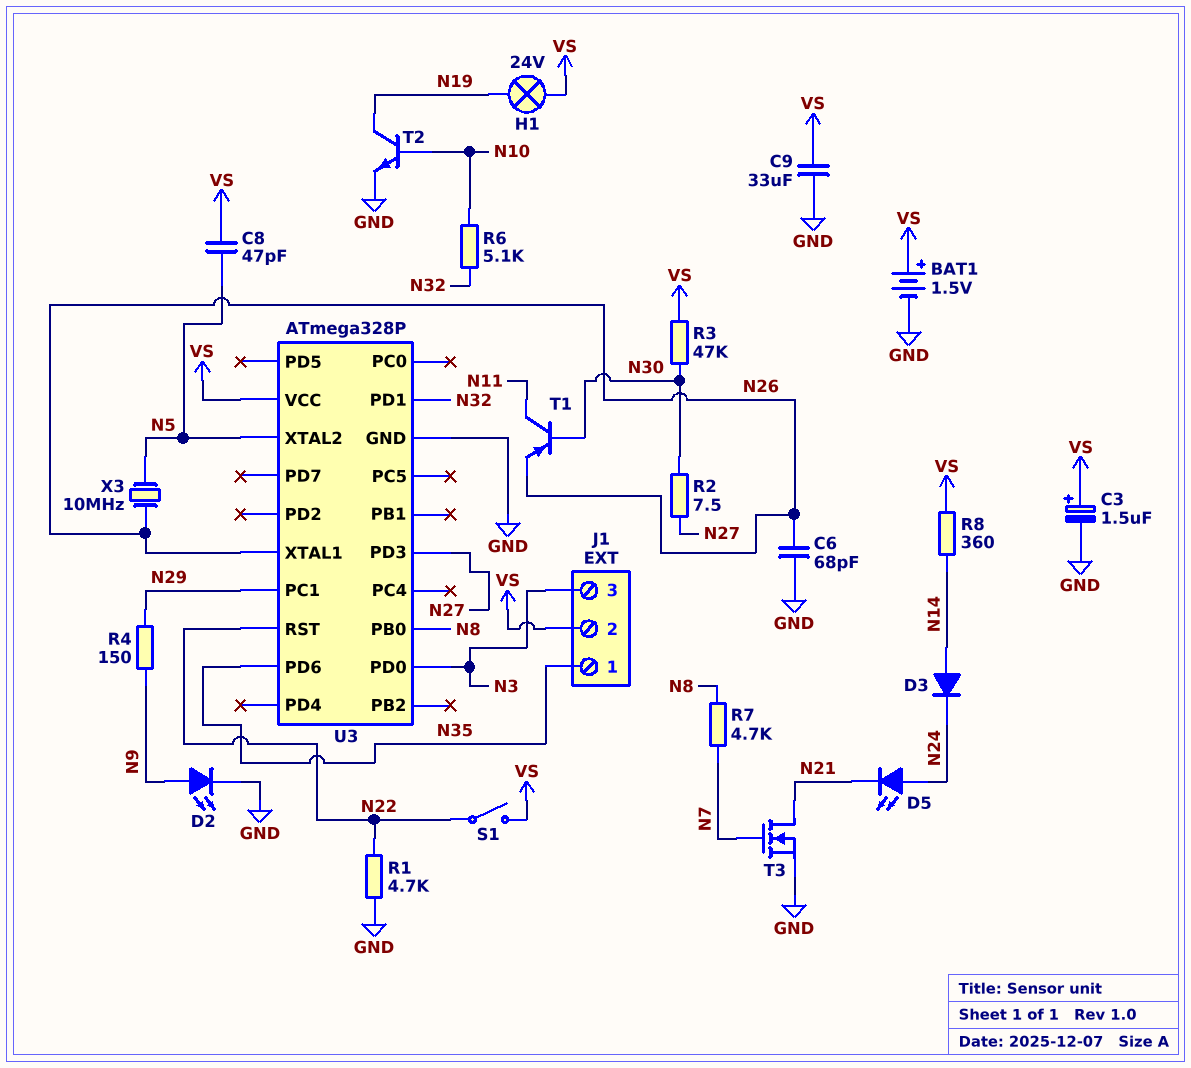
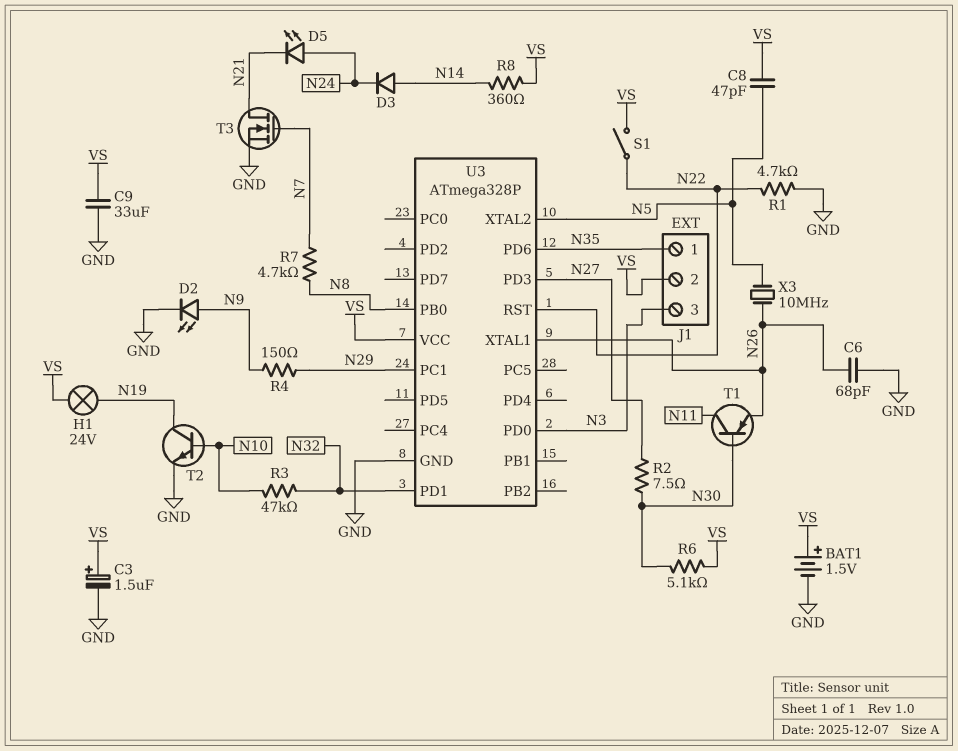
R3: 47k (N30, VS) -> 47k (N10, N32)
R6: 5.1k (N10, N32) -> 5.1k (N30, VS)

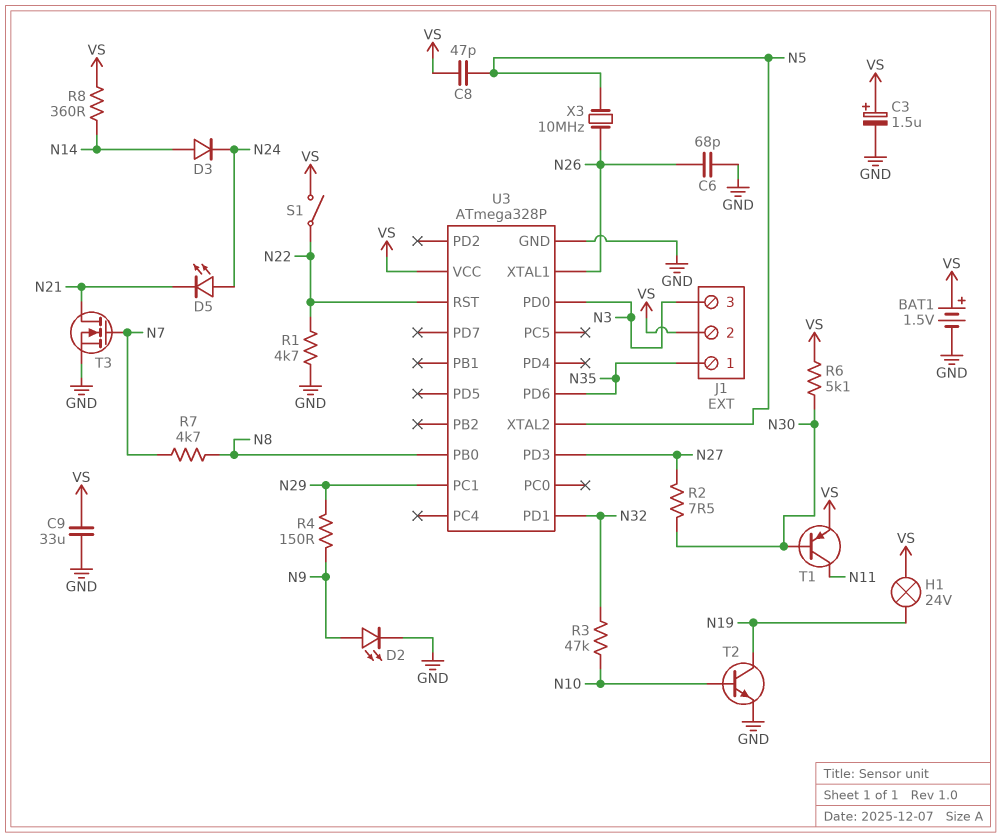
T1: PNP (B N30, C N11, E N26) -> PNP (B N30, C N11, E VS)

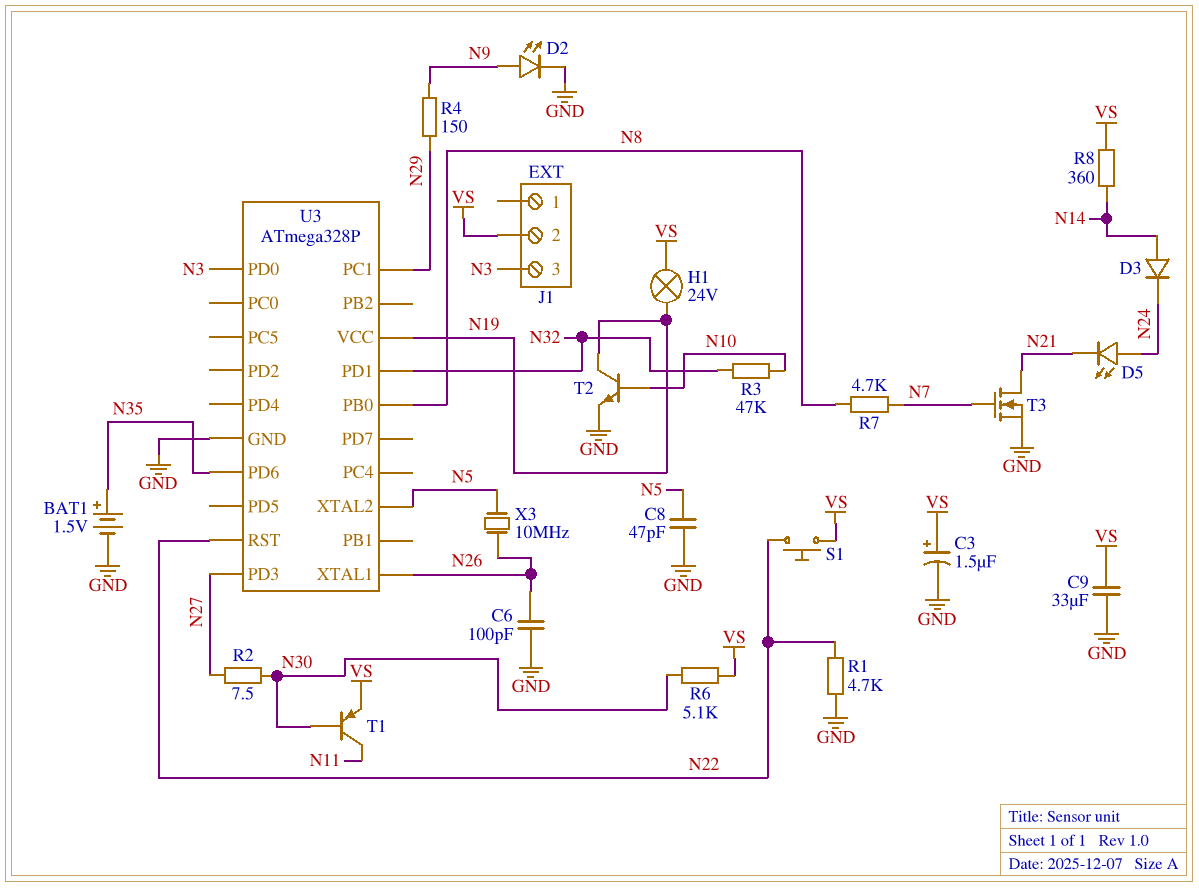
BAT1: 1.5V (plus VS, minus GND) -> 1.5V (plus N35, minus GND)
C6: 68pF (GND, N26) -> 100pF (GND, N26)
C8: 47pF (N5, VS) -> 47pF (GND, N5)
J1 pin 1: N35 -> none
S1: switch (N22, VS) -> button (N22, VS)
U3 pin VCC: VS -> N19

